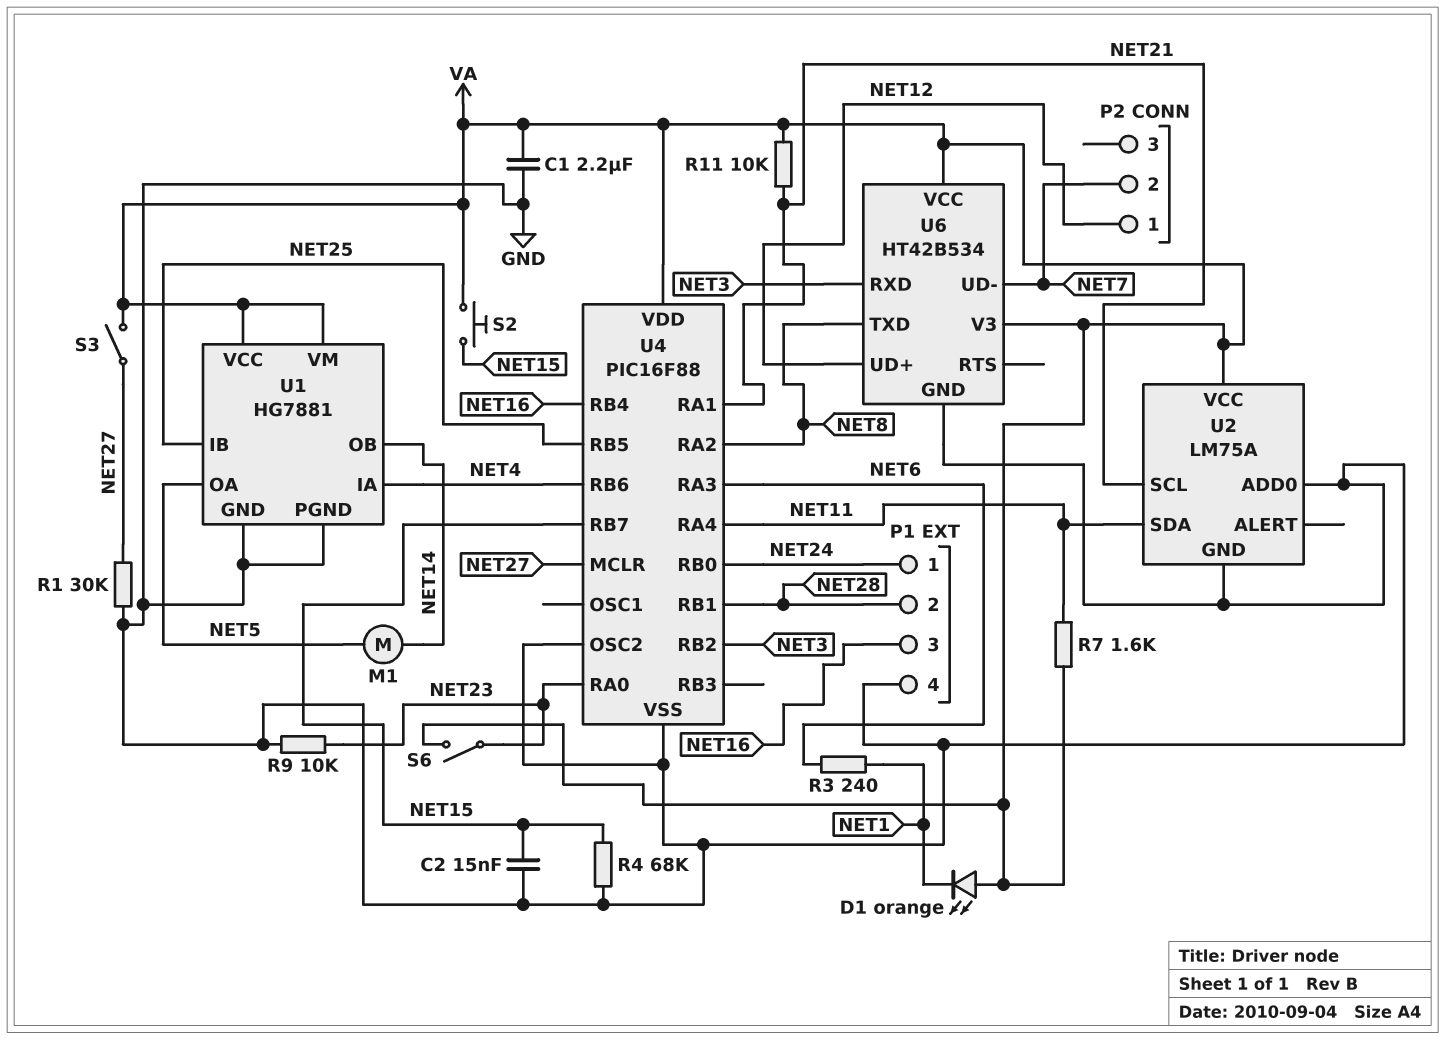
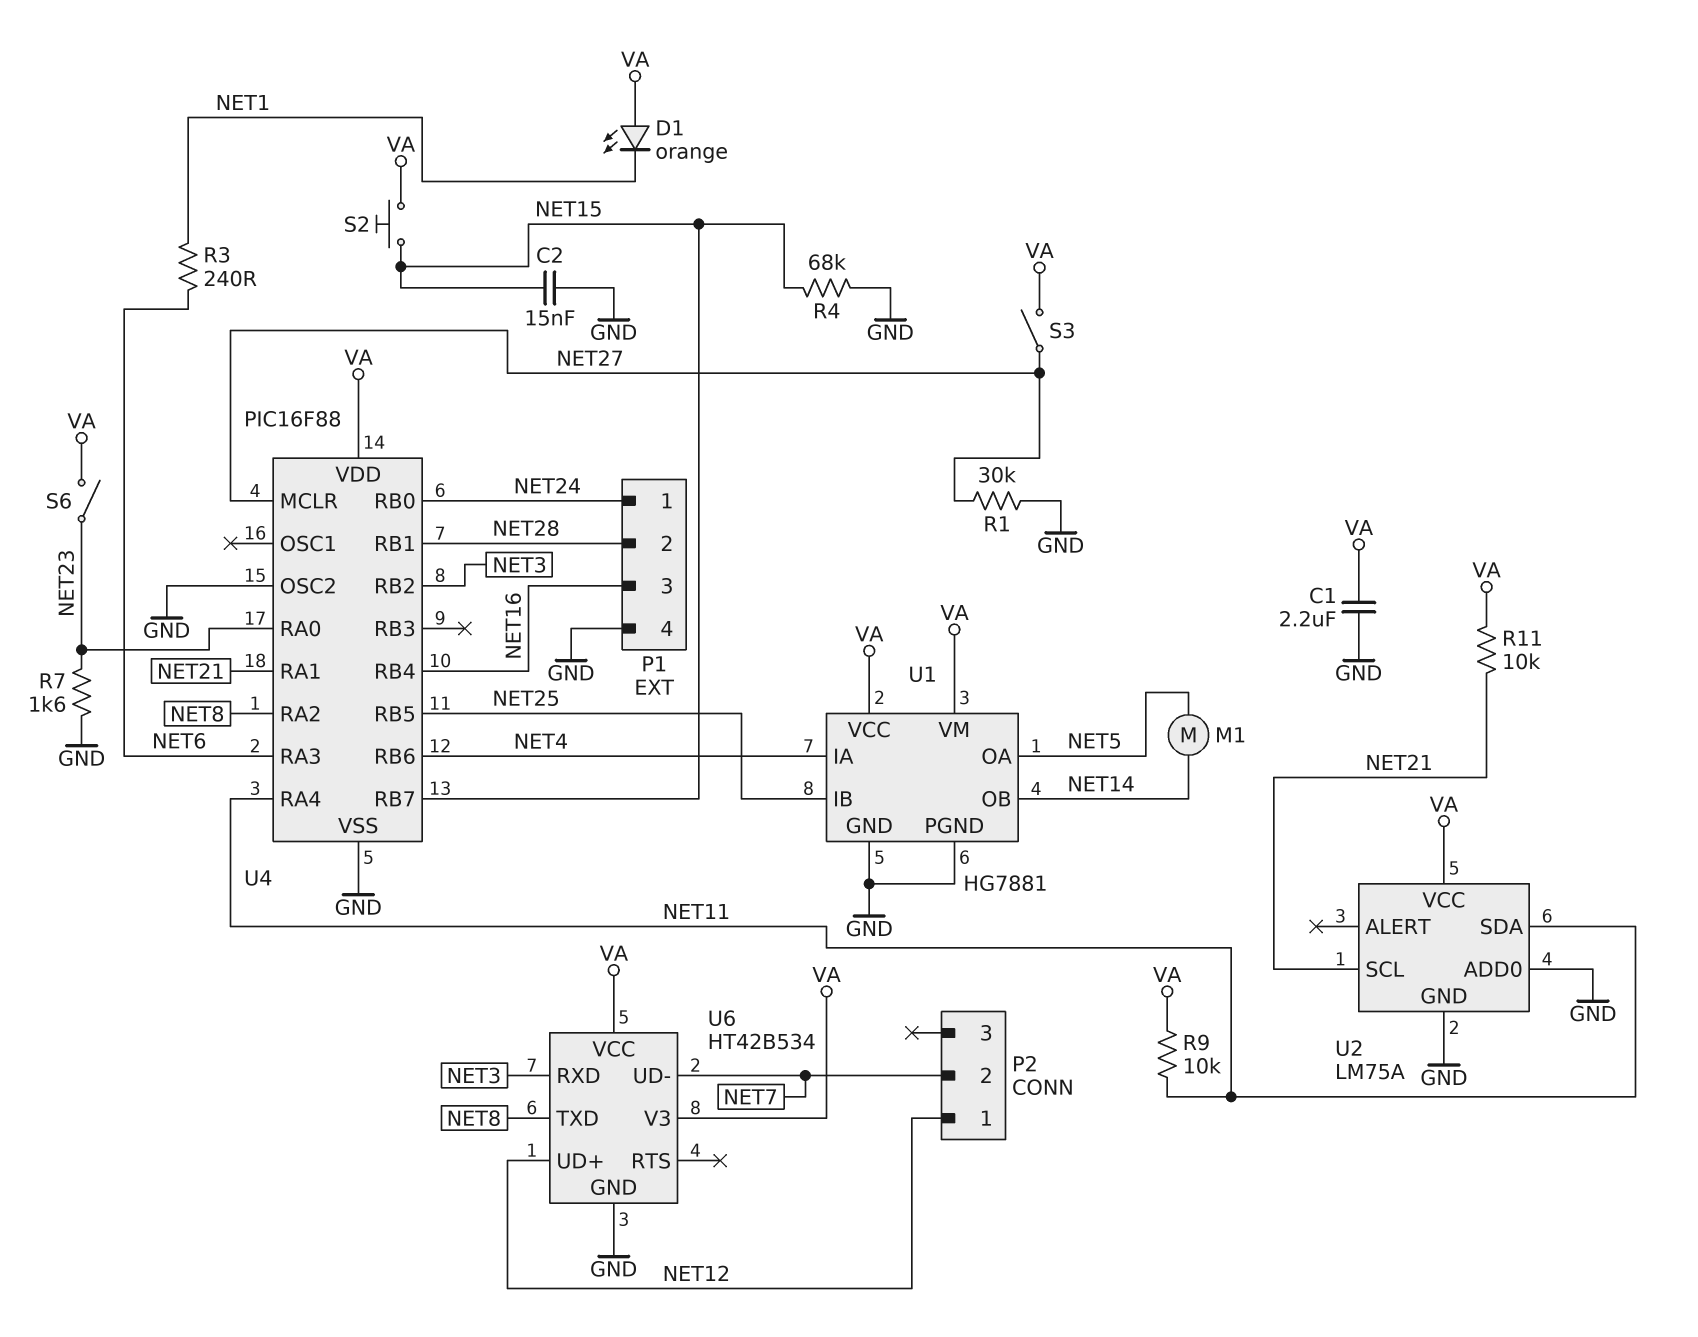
R7: 1.6k (NET11, VA) -> 1.6k (GND, NET23)
R9: 10k (GND, NET23) -> 10k (NET11, VA)

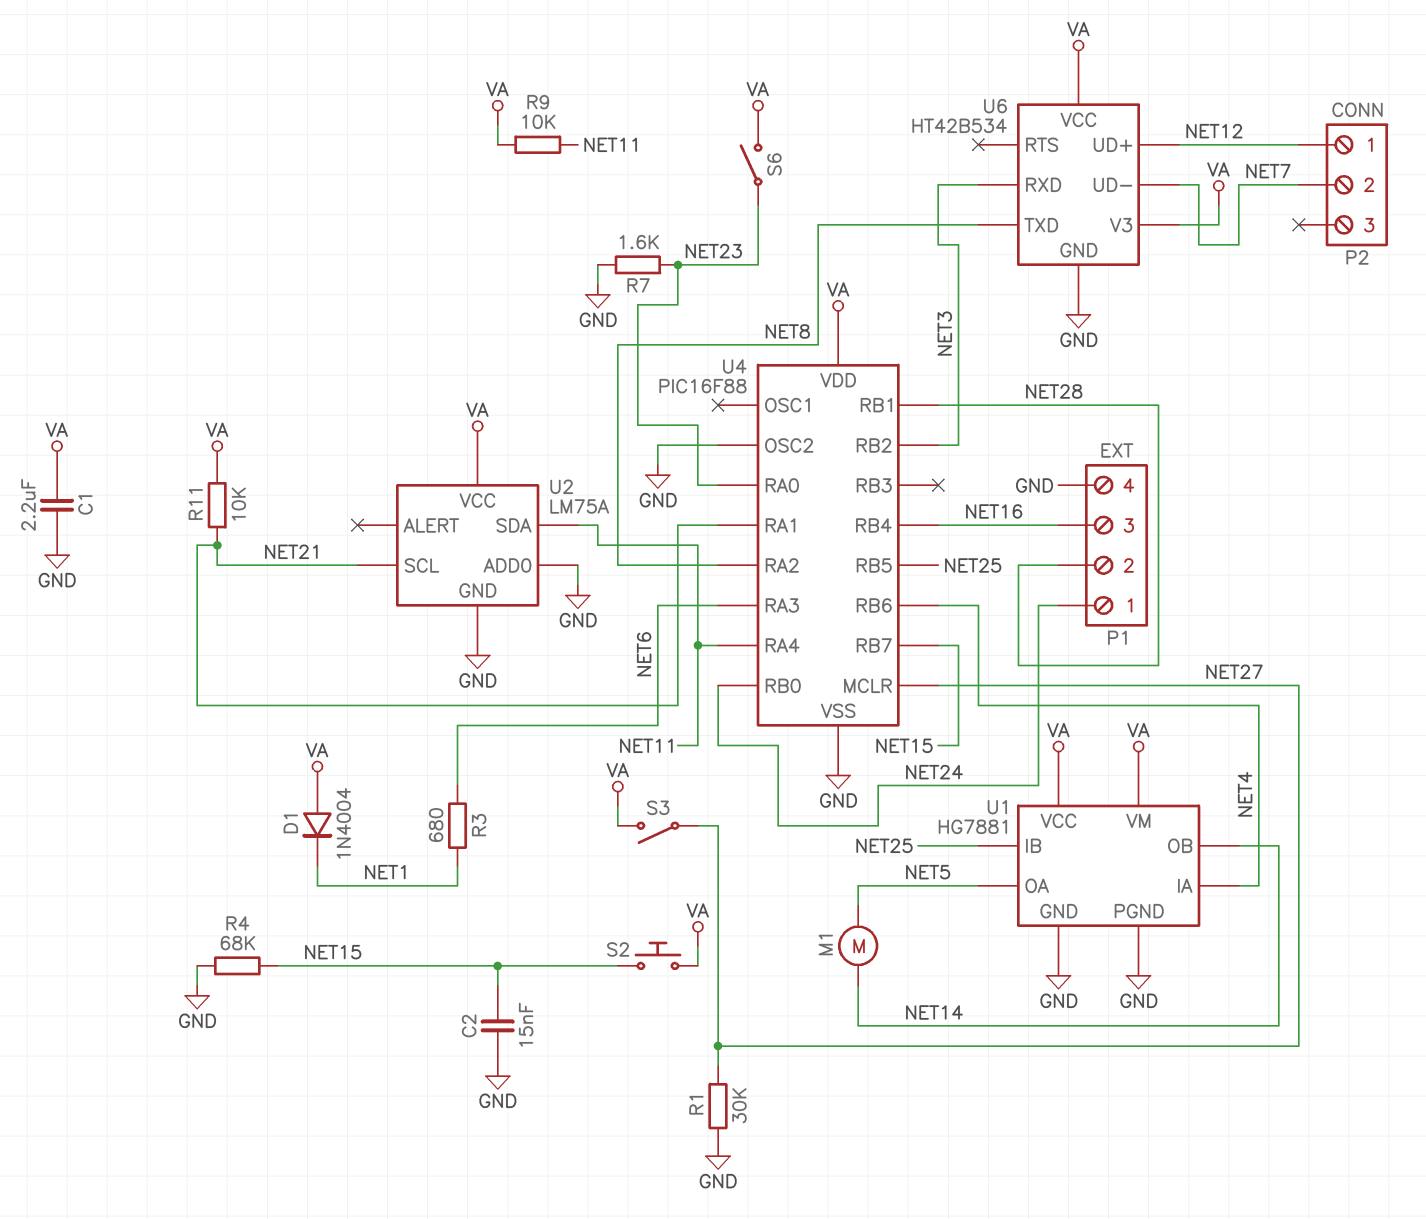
D1: LED orange (A VA, K NET1) -> diode 1N4004 (A VA, K NET1)
R3: 240 (NET1, NET6) -> 680 (NET1, NET6)

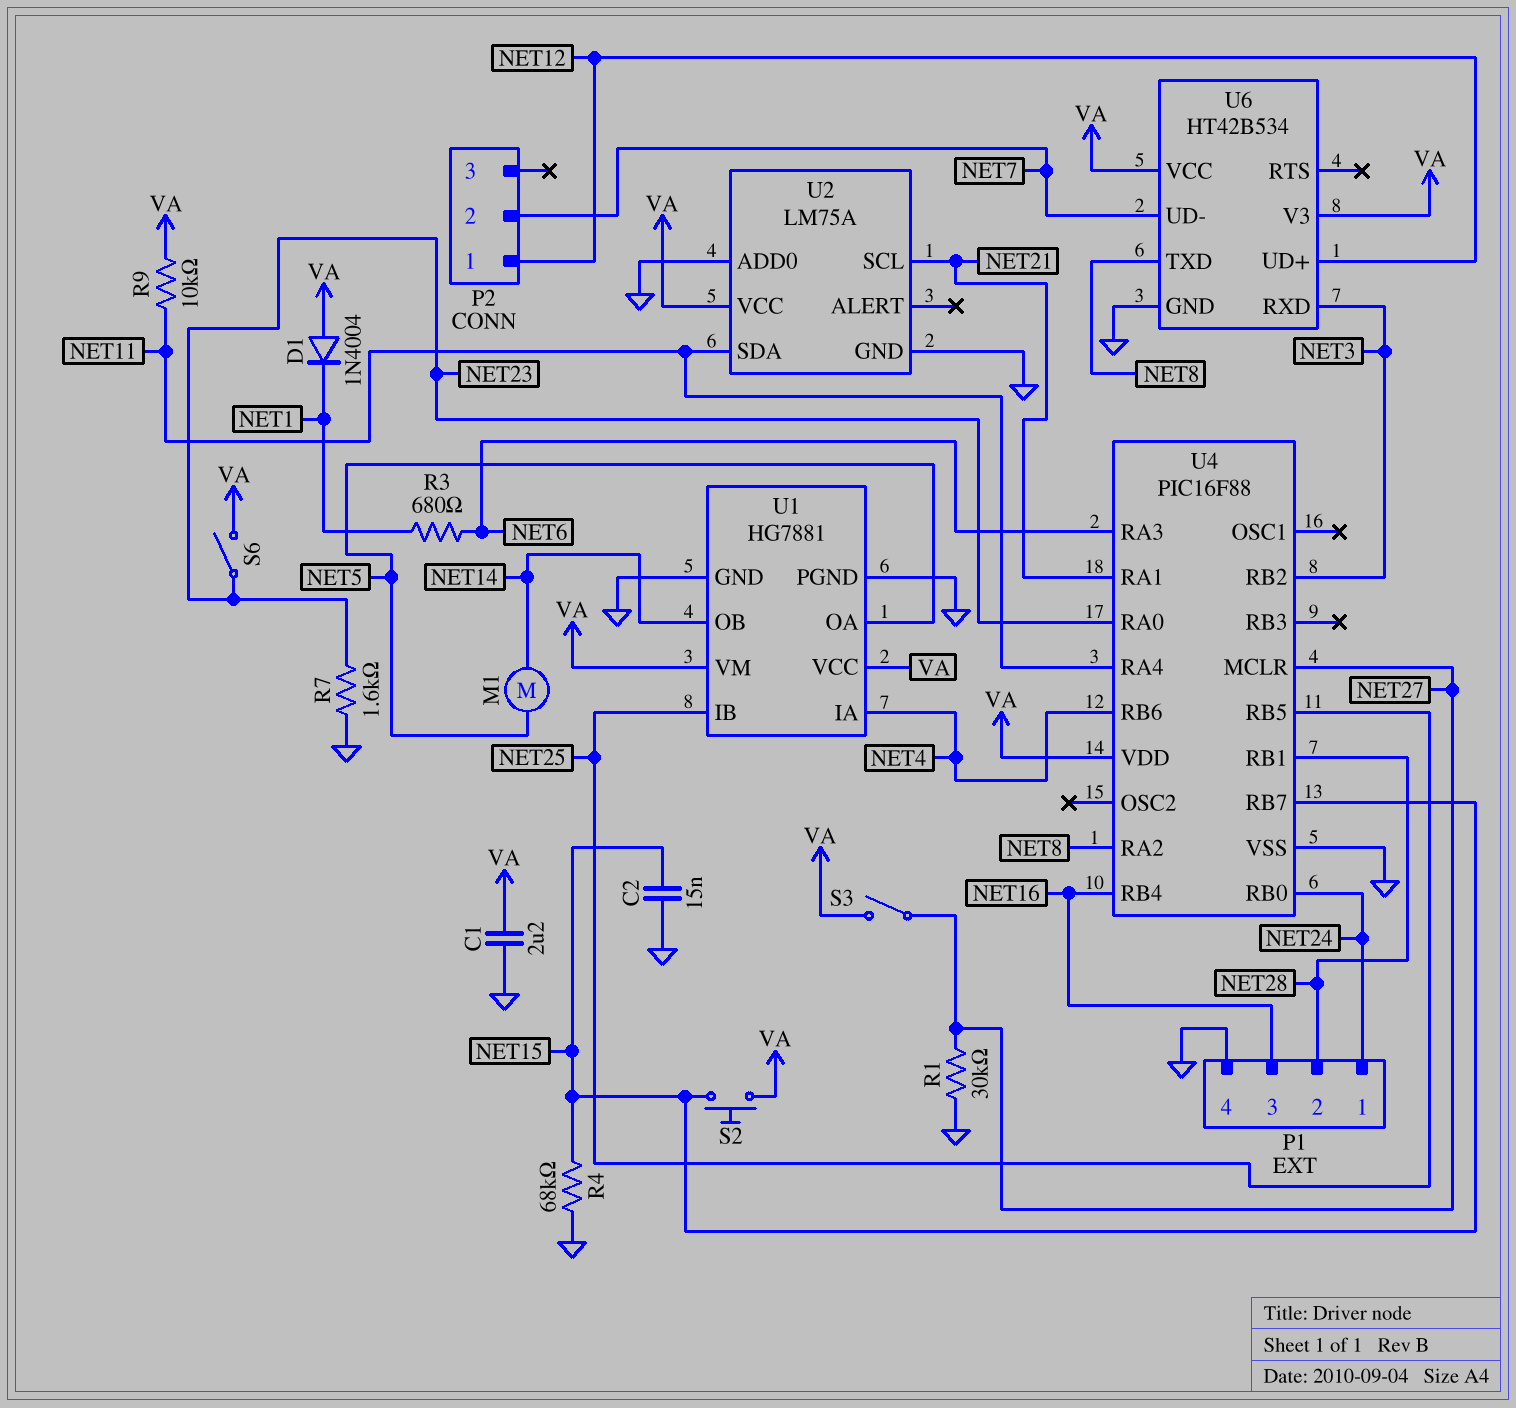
R11: 10k (NET21, VA) -> none
U4 pin OSC2: GND -> none

